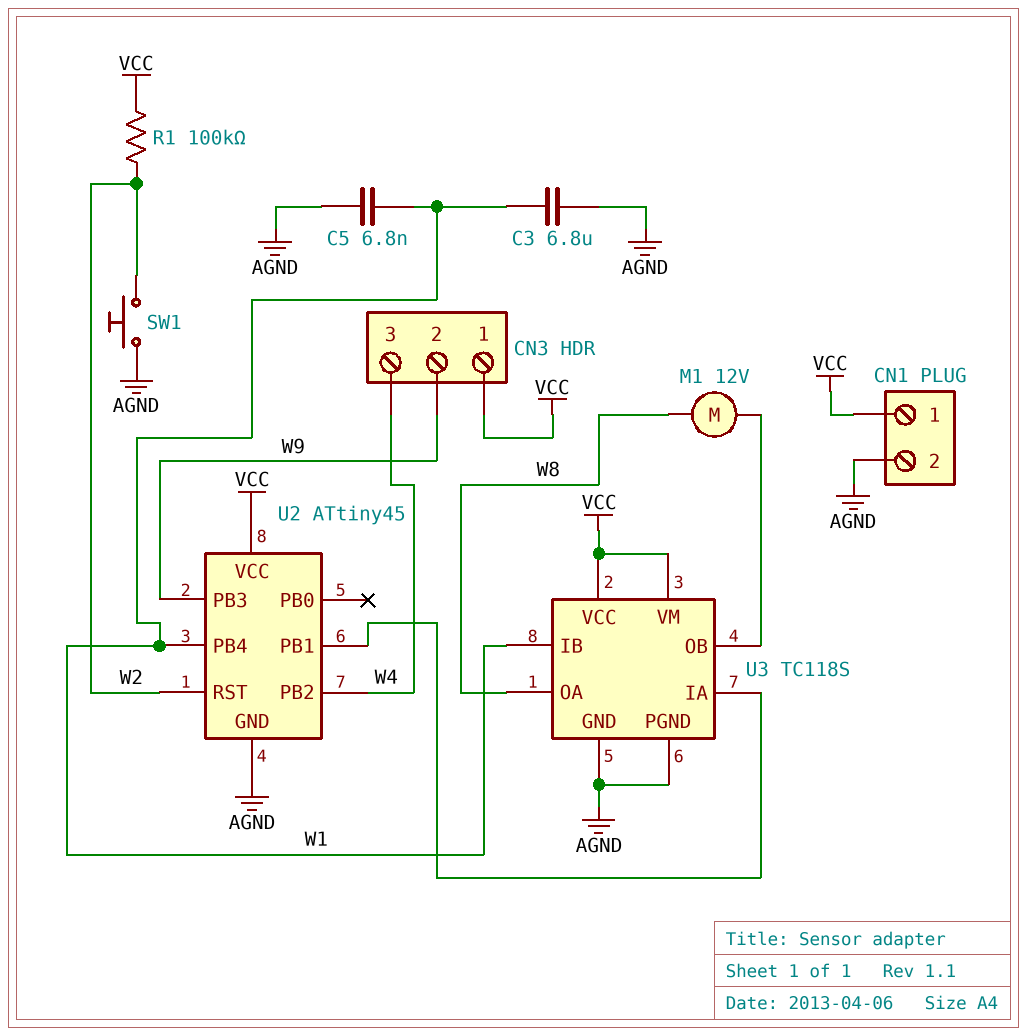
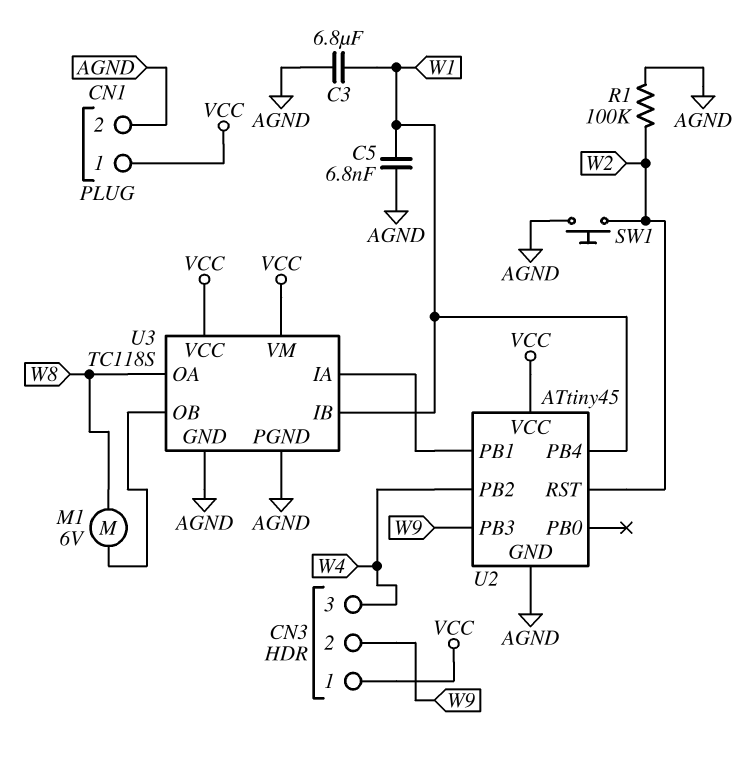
M1: motor 12V (U3/OB, W8) -> motor 6V (U3/OB, W8)
R1: 100k (VCC, W2) -> 100k (AGND, W2)

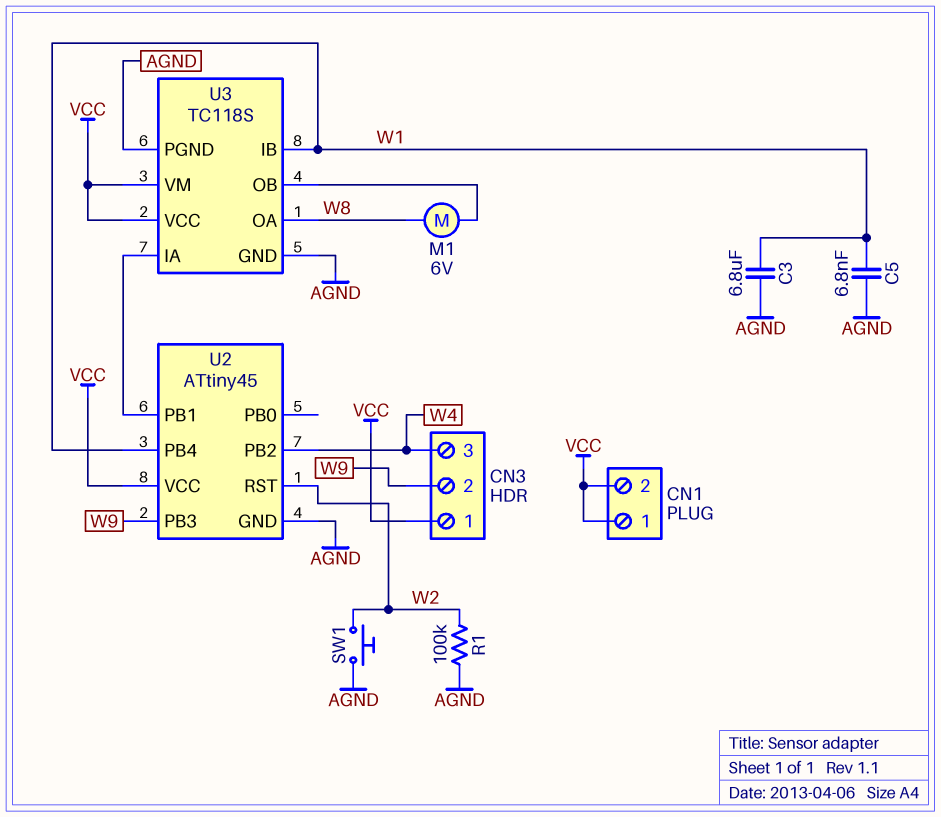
CN1 pin 2: AGND -> VCC

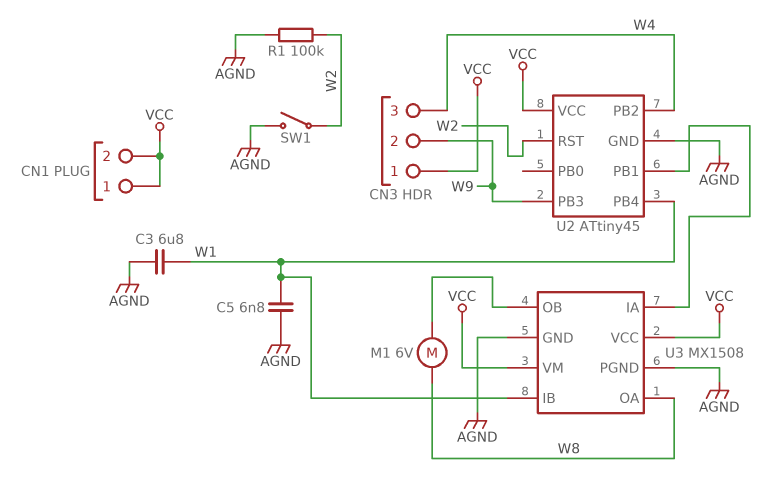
SW1: button (AGND, W2) -> switch (AGND, W2)
U3: TC118S -> MX1508

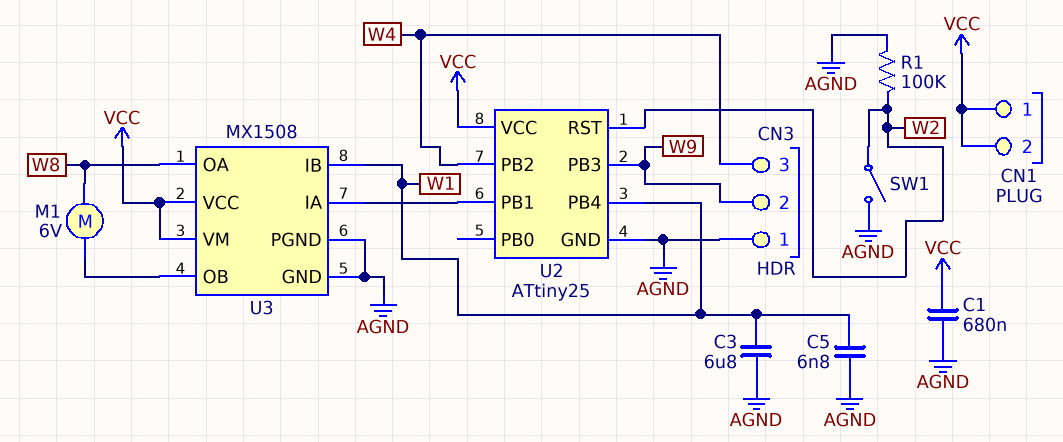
C1: none -> 680nF (AGND, VCC)
CN3 pin 1: VCC -> AGND
U2: ATtiny45 -> ATtiny25

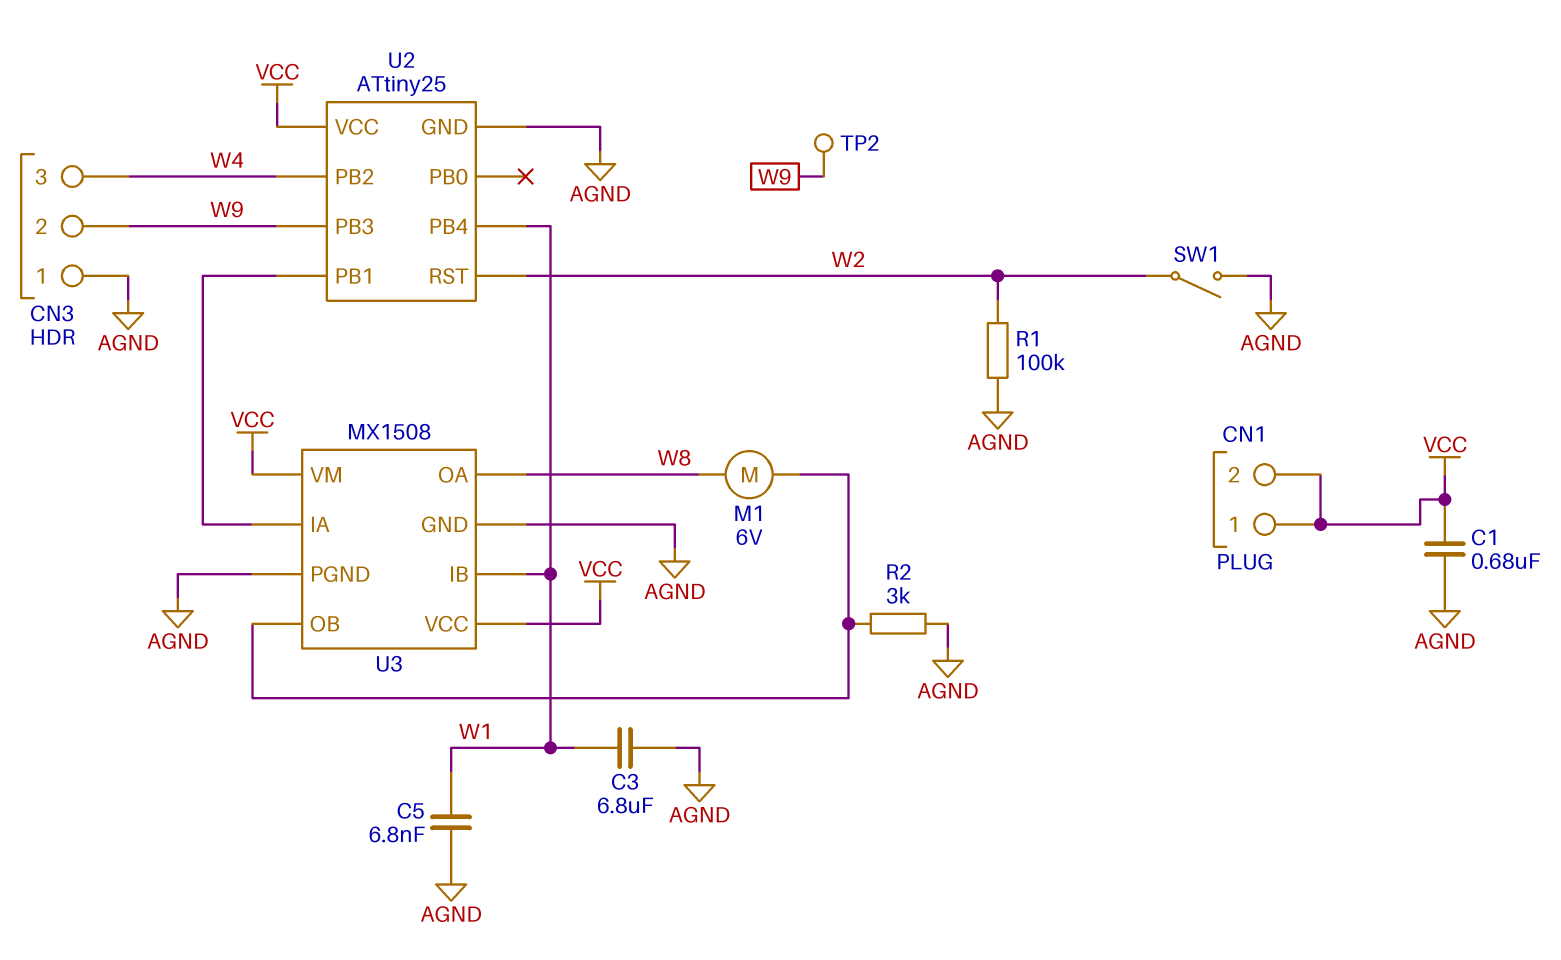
R2: none -> 3k (AGND, U3/OB)
TP2: none -> test point (W9)

